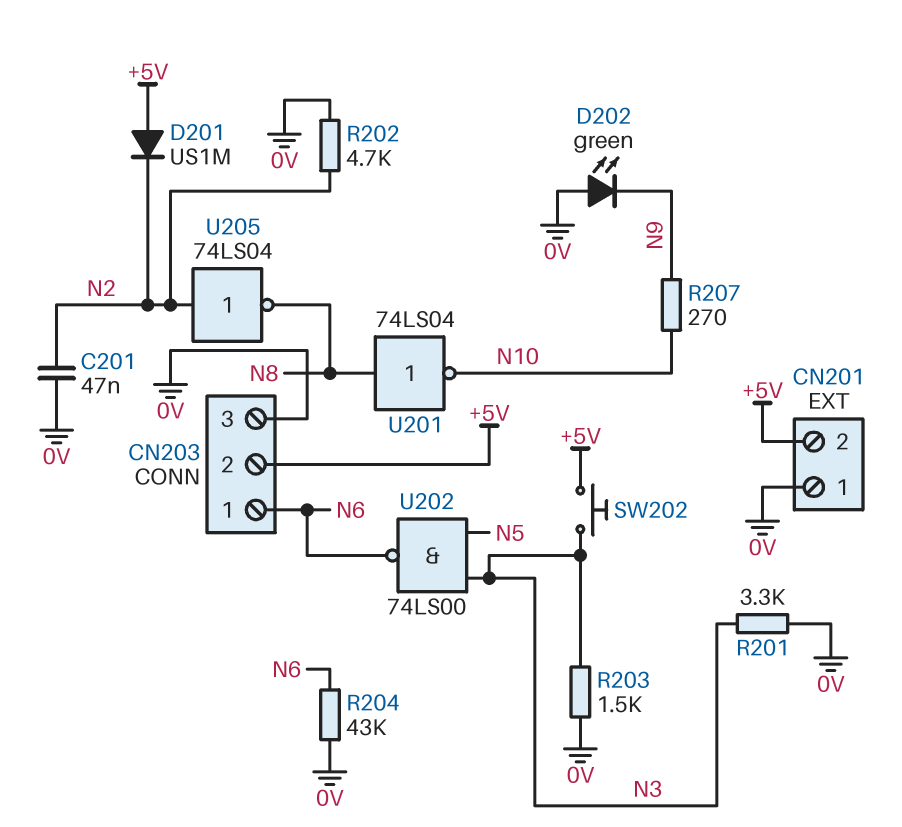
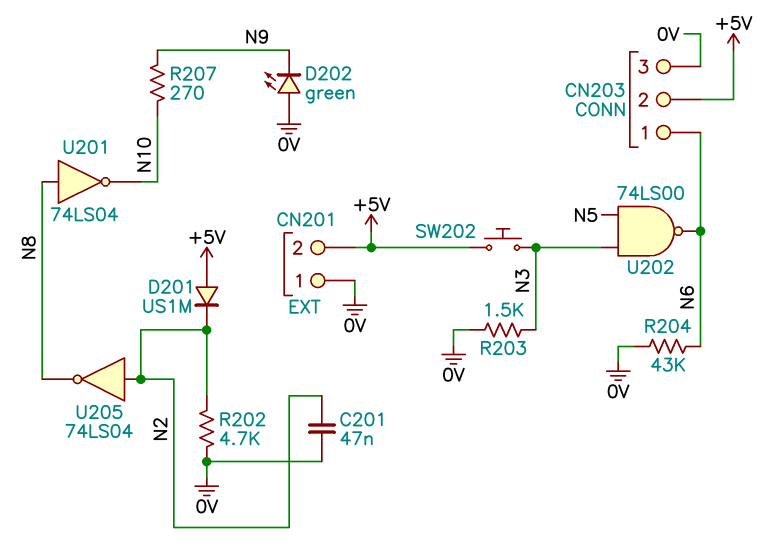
R201: 3.3k (0V, N3) -> none

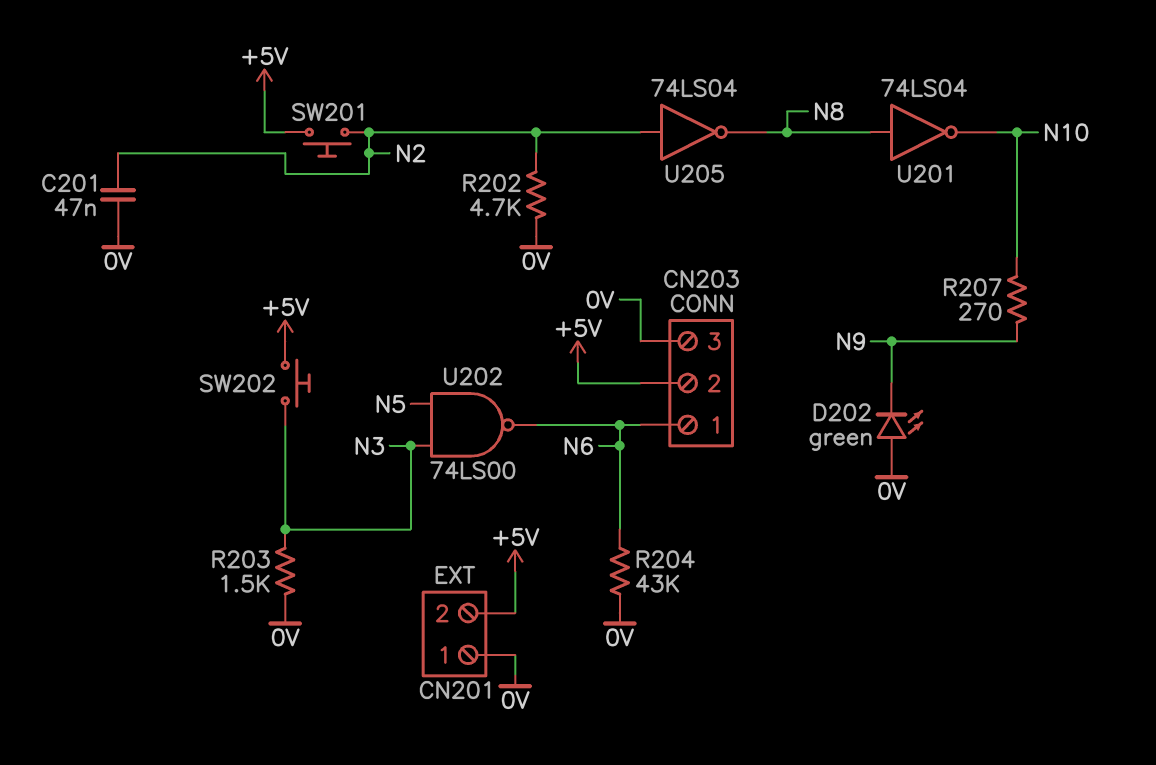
D201: diode US1M (A +5V, K N2) -> none
SW201: none -> button (+5V, N2)

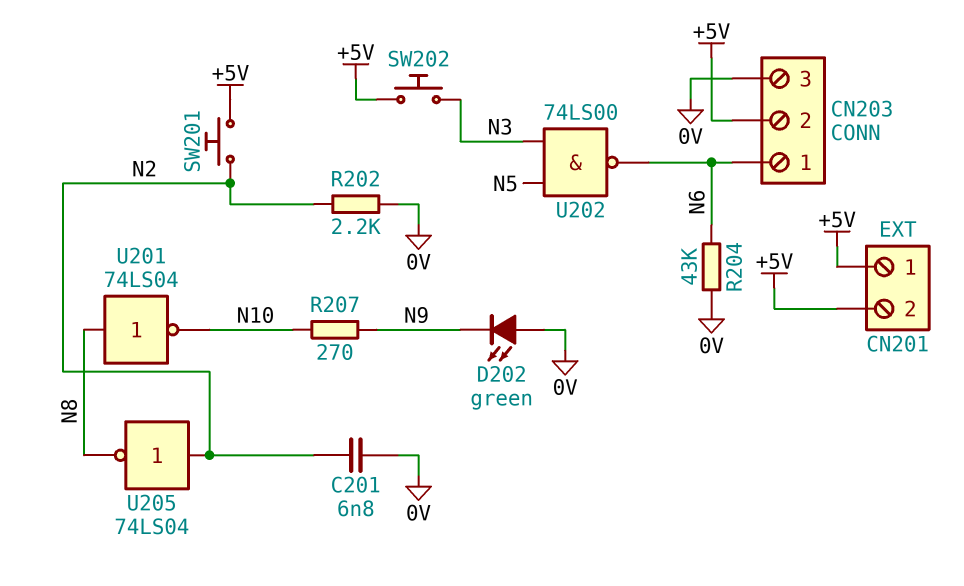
C201: 47nF (0V, N2) -> 6.8nF (0V, N2)
CN201 pin 1: 0V -> +5V
R202: 4.7k (0V, N2) -> 2.2k (0V, N2)
R203: 1.5k (0V, N3) -> none

